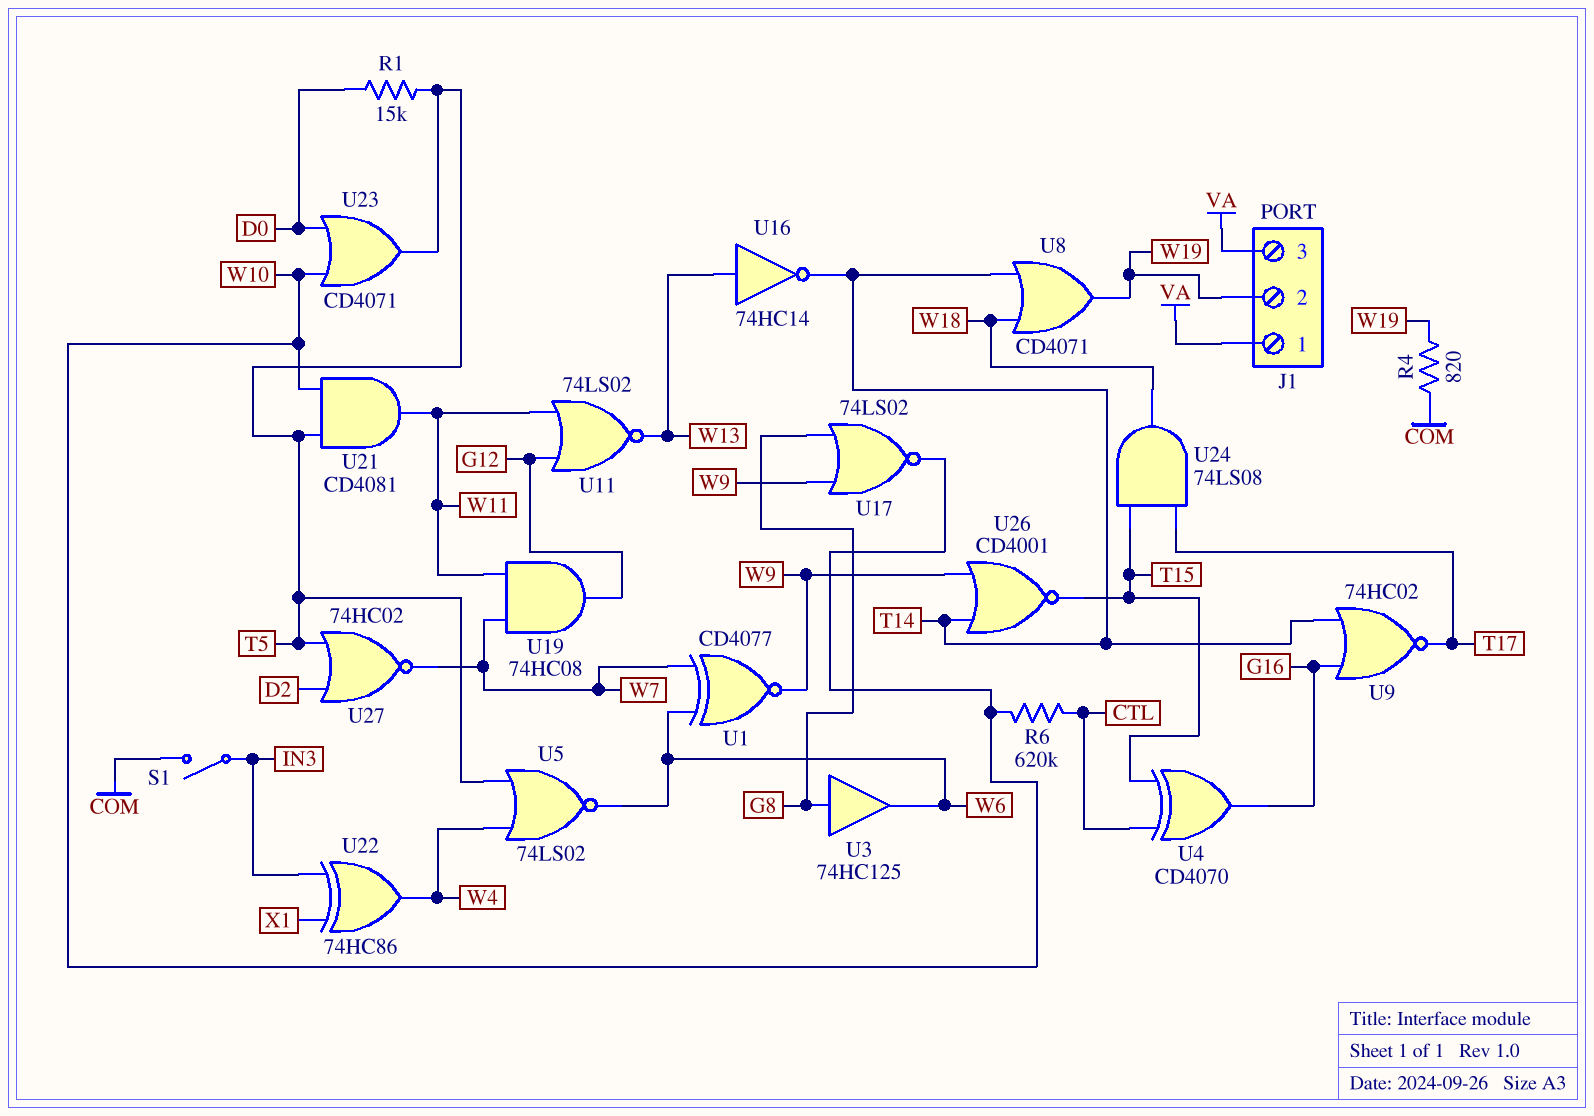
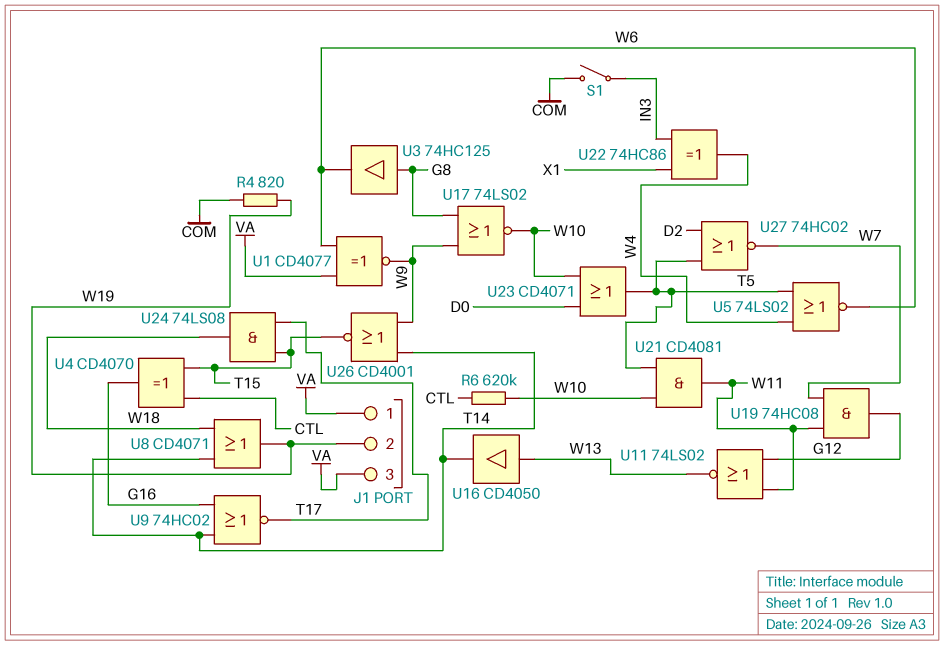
R1: 15k (D0, T5) -> none
U1: XNOR CD4077 (in W6, in W7, out W9) -> XNOR CD4077 (in VA, in W6, out W9)
U16: NOT 74HC14 (in W13, out T14) -> buffer CD4050 (in W13, out T14)

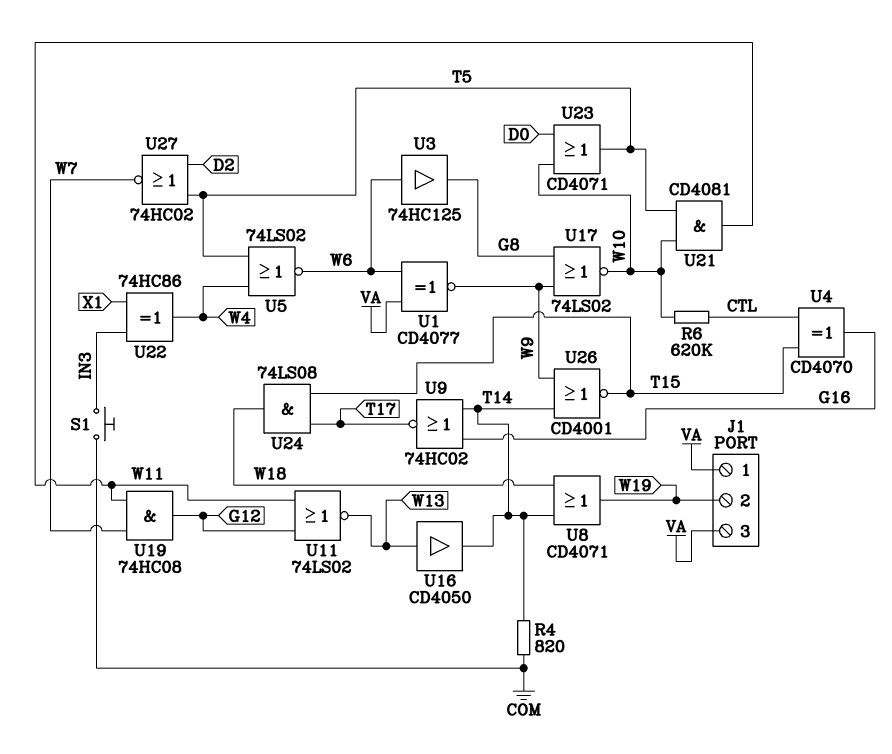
R4: 820 (COM, W19) -> 820 (COM, T14)
S1: switch (COM, IN3) -> button (COM, IN3)
U3: buffer 74HC125 (in G8, out W6) -> buffer 74HC125 (in W6, out G8)

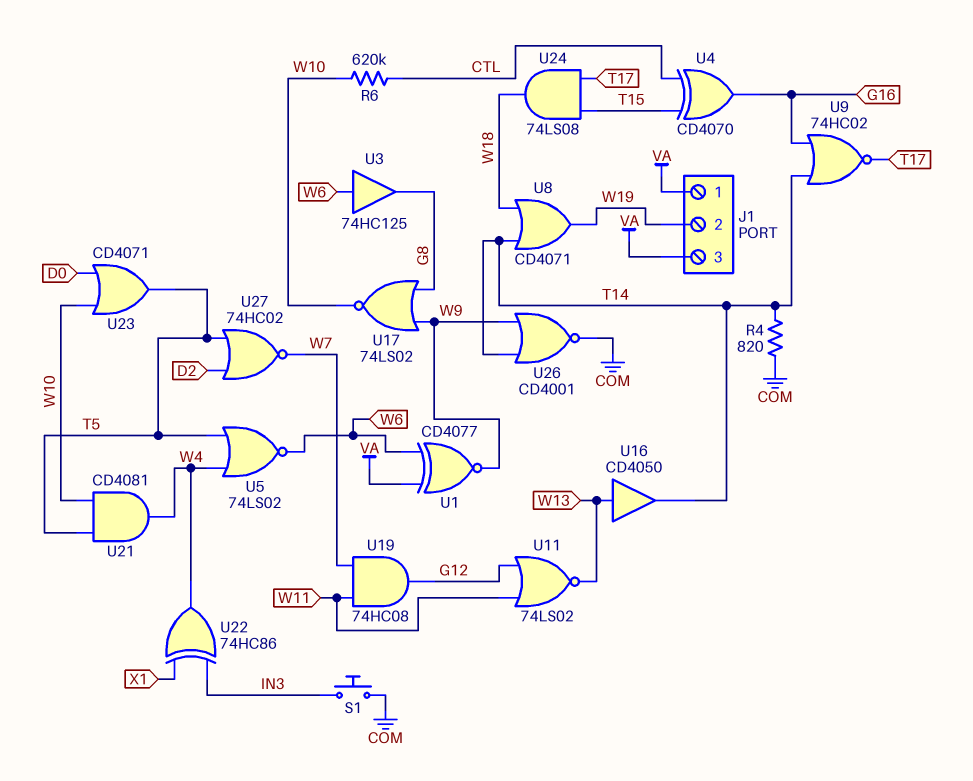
U21: AND CD4081 (in T5, in W10, out W11) -> AND CD4081 (in T5, in W10, out W4)
U26: NOR CD4001 (in T14, in W9, out T15) -> NOR CD4001 (in T14, in W9, out COM)

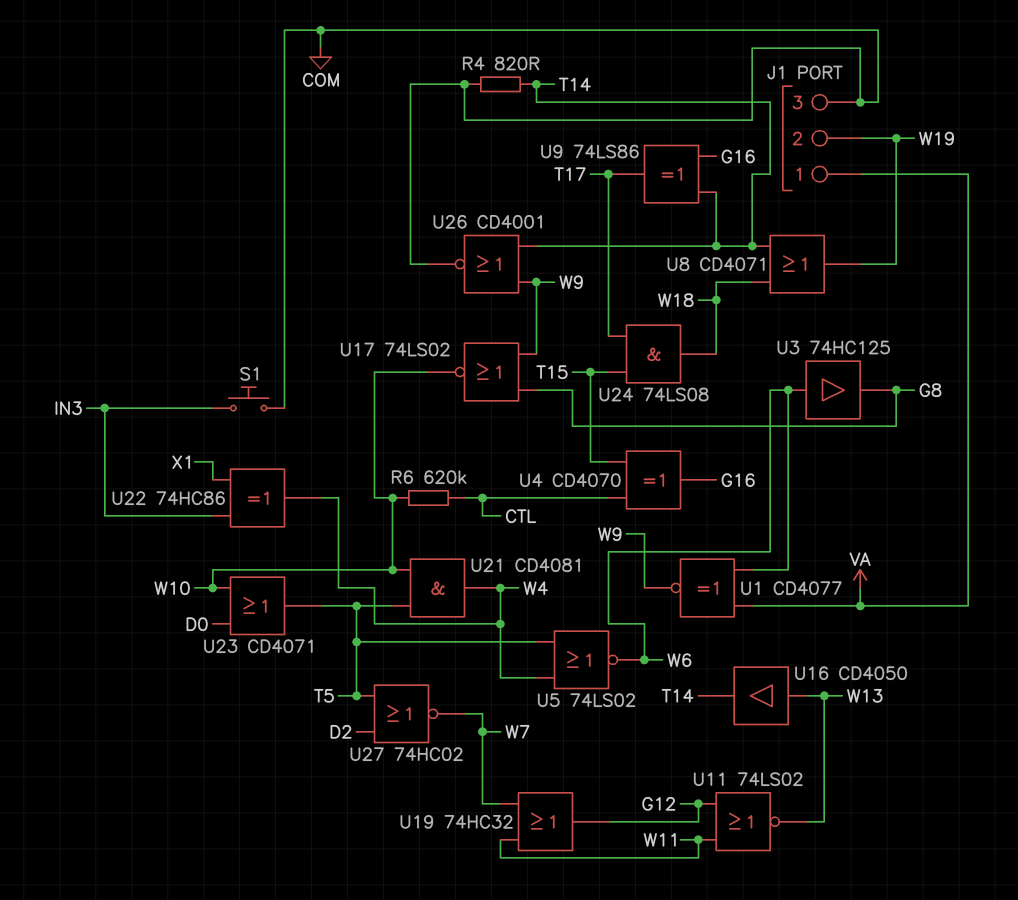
J1 pin 3: VA -> COM
U9: NOR 74HC02 (in G16, in T14, out T17) -> XOR 74LS86 (in G16, in T14, out T17)
U19: AND 74HC08 (in W7, in W11, out G12) -> OR 74HC32 (in W7, in W11, out G12)

